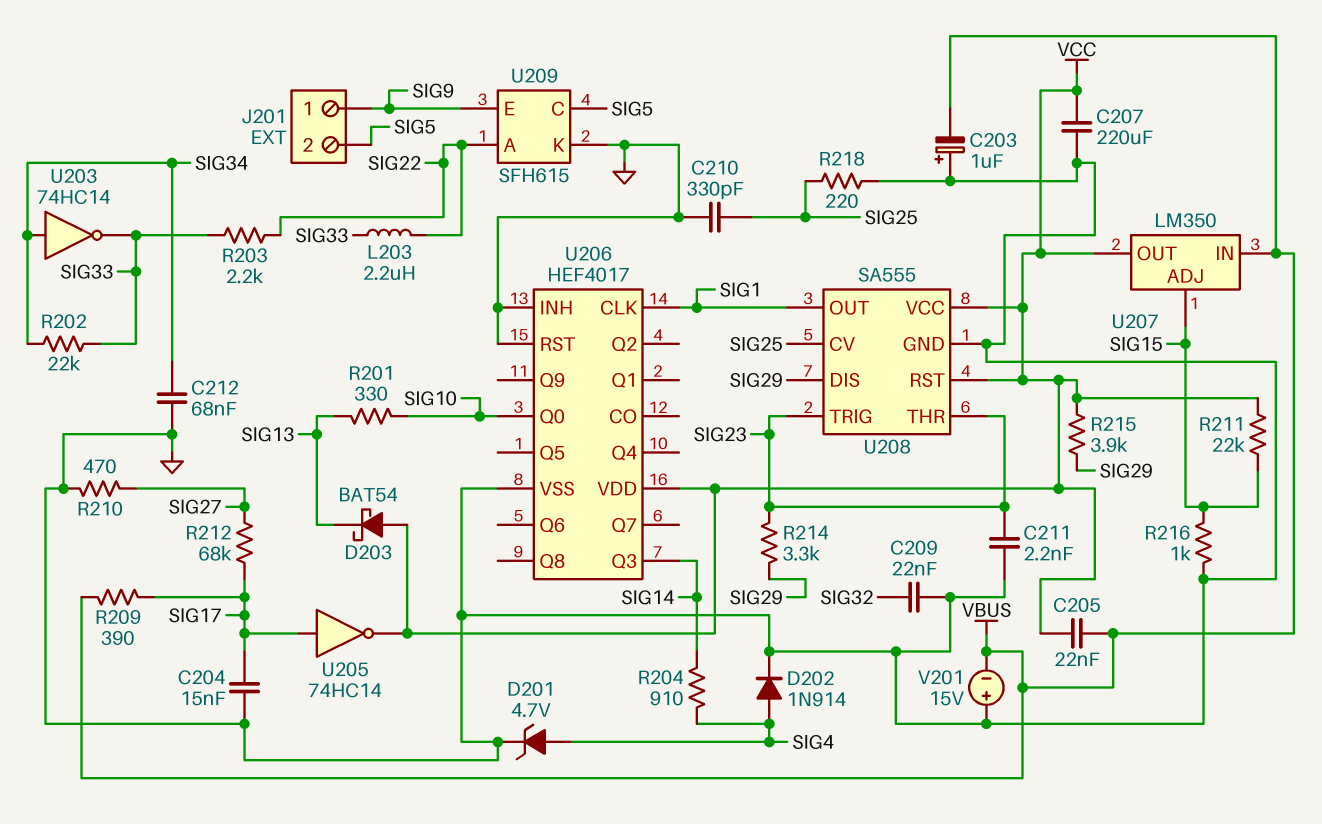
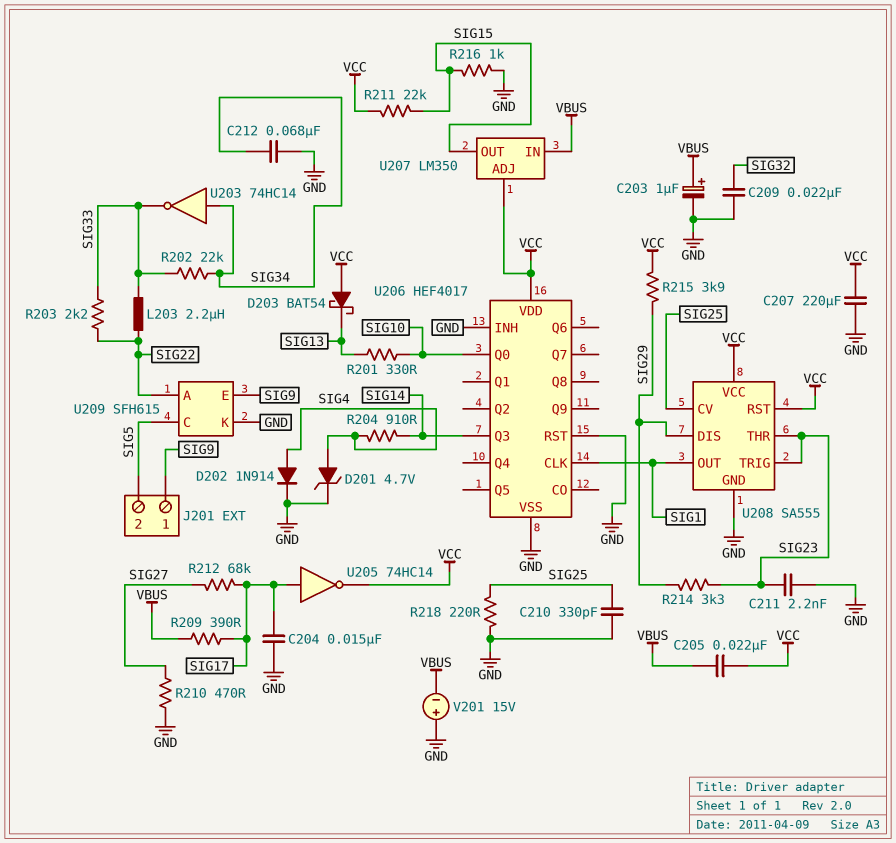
C203: 1uF (plus GND, minus VBUS) -> 1uF (plus VBUS, minus GND)
U207 pin ADJ: SIG15 -> VCC
U207 pin OUT: VCC -> SIG15

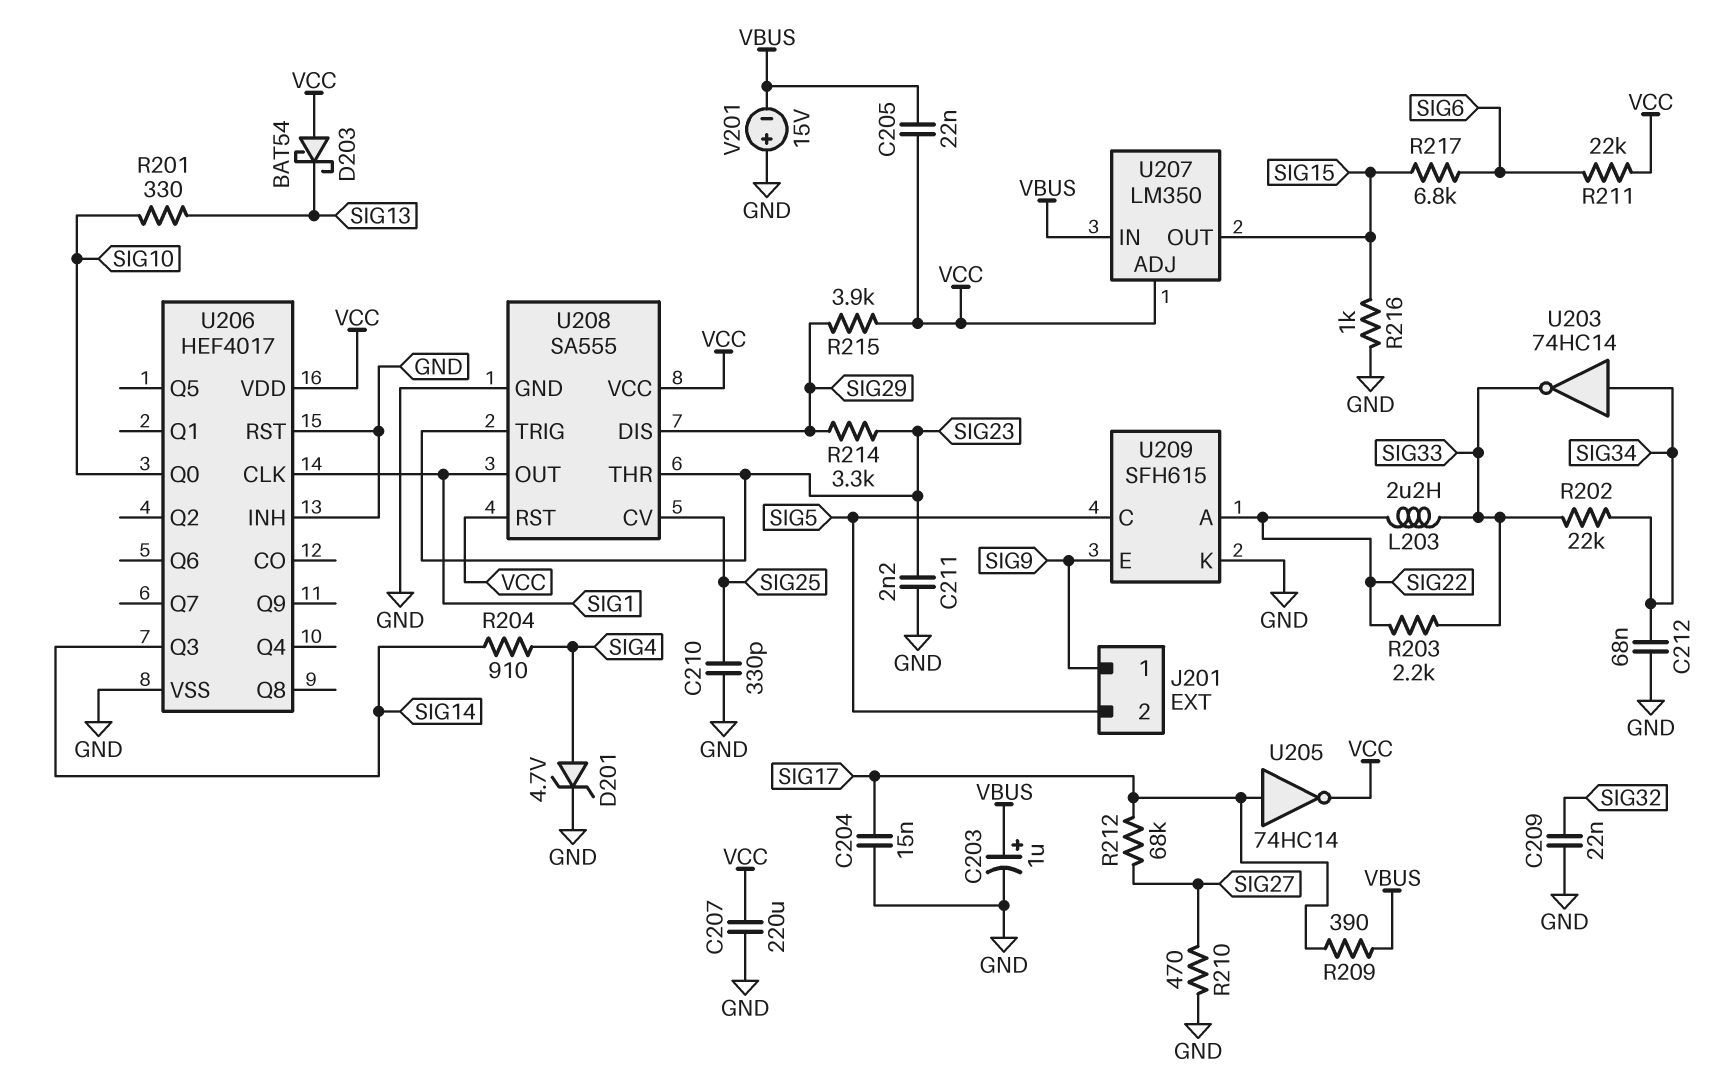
D202: diode 1N914 (A SIG4, K GND) -> none
R211: 22k (SIG15, VCC) -> 22k (SIG6, VCC)
R217: none -> 6.8k (SIG6, SIG15)
R218: 220 (GND, SIG25) -> none

